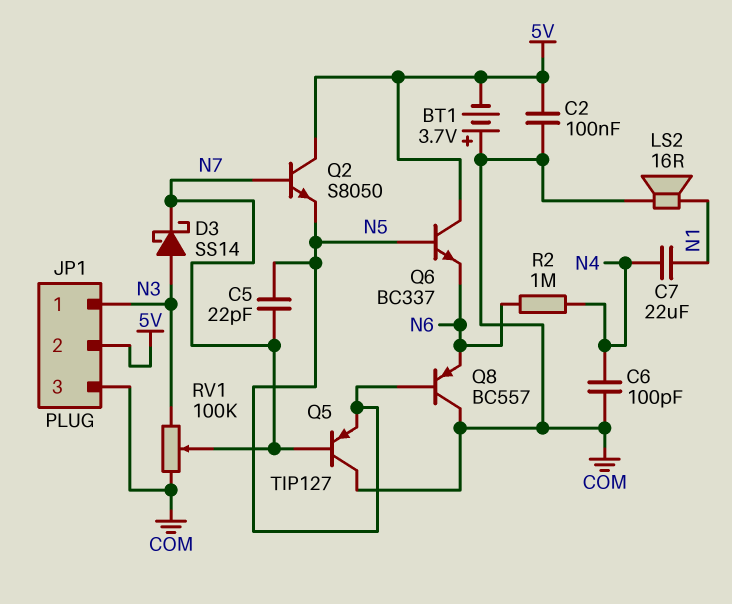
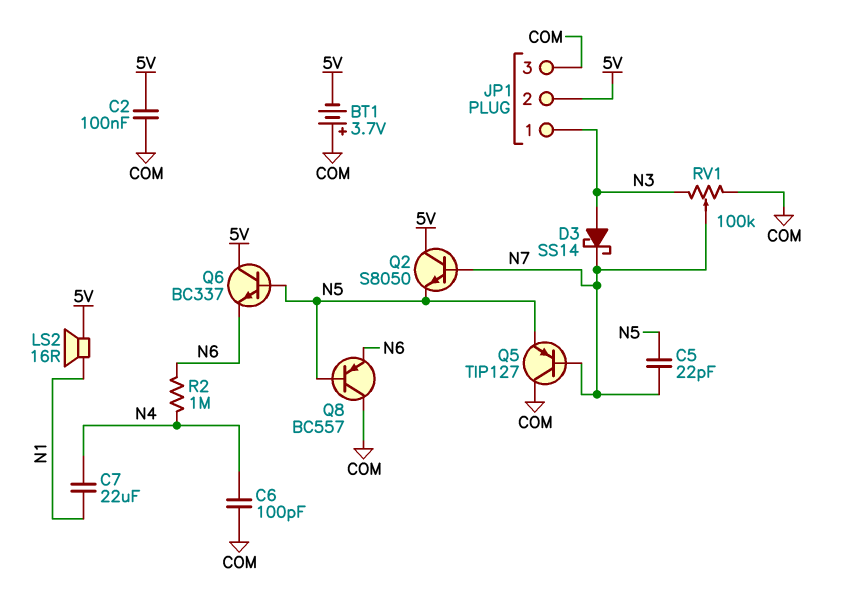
LS2: speaker 16R (COM, N1) -> speaker 16R (5V, N1)

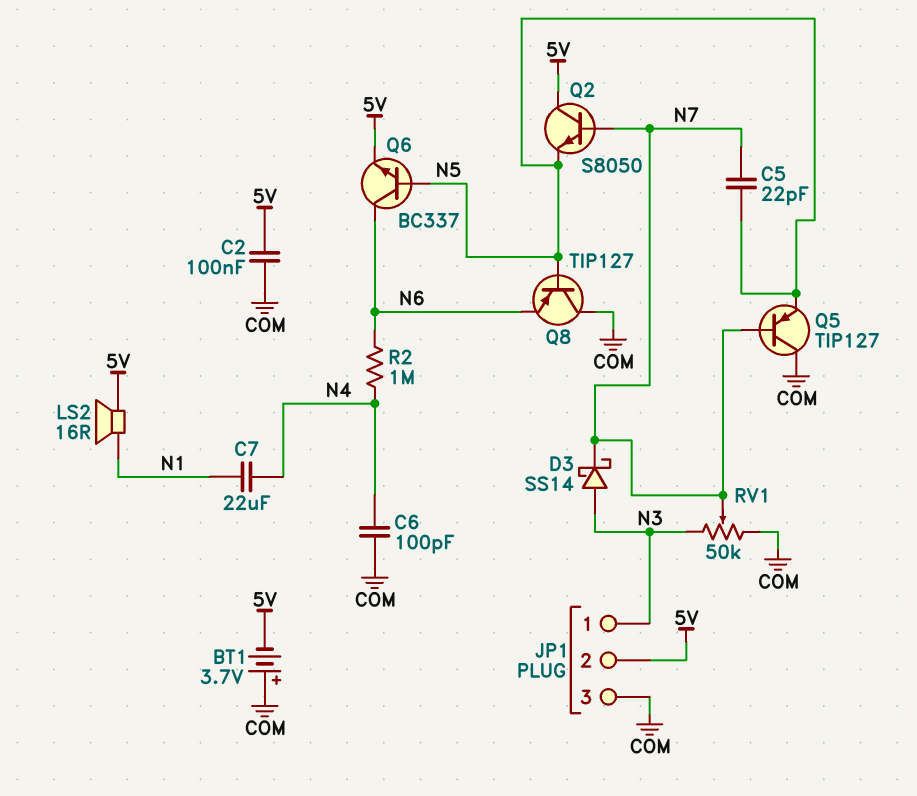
Q6: NPN BC337 (B N5, C 5V, E N6) -> NPN BC337 (B N5, C N6, E 5V)
Q8: PNP BC557 (B N5, C COM, E N6) -> PNP TIP127 (B N5, C COM, E N6)
RV1: 100k (COM, N3, wiper N7) -> 50k (COM, N3, wiper N7)

